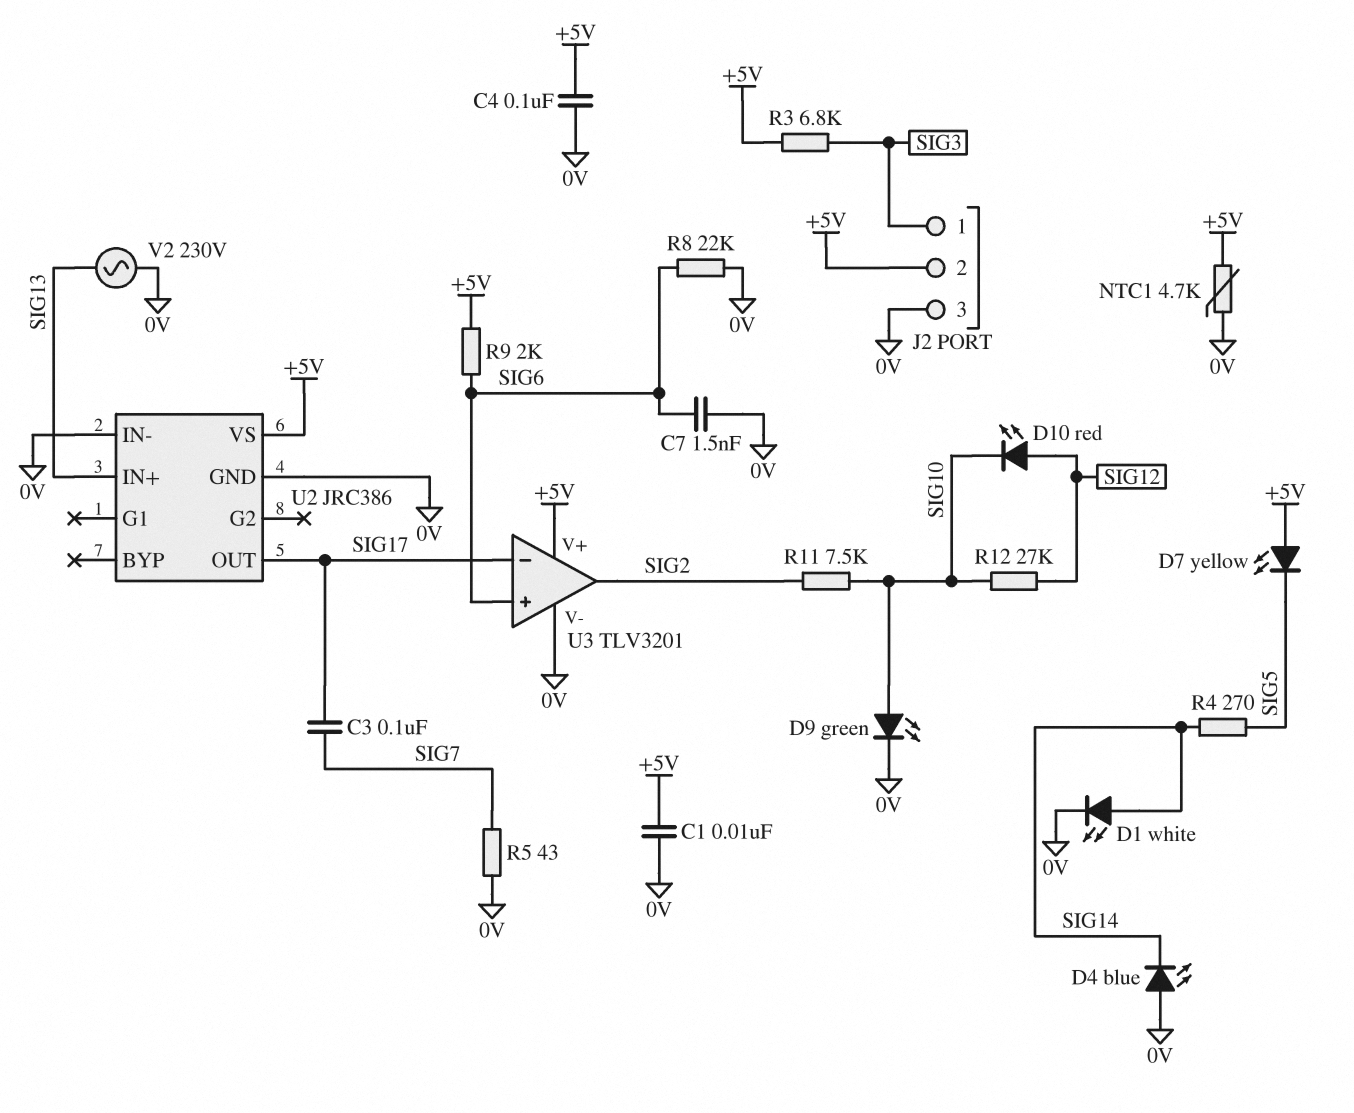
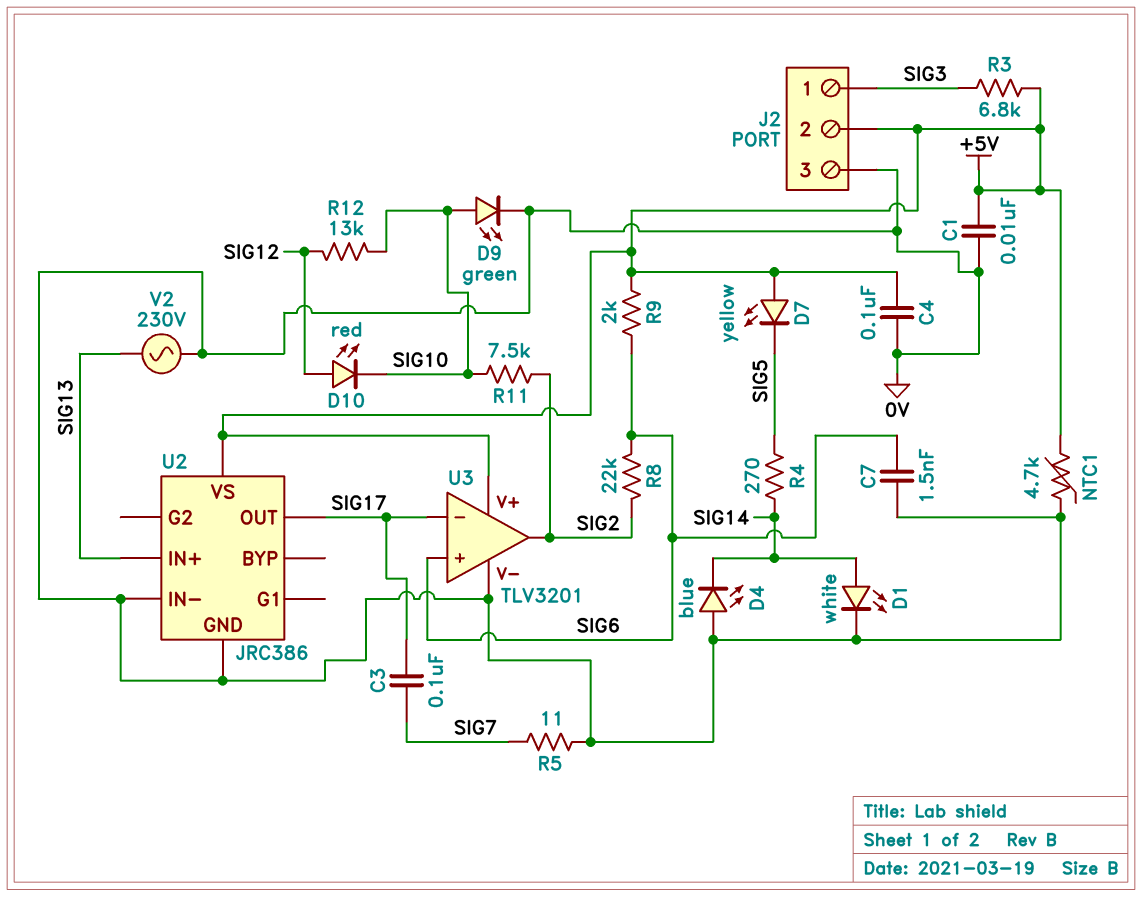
R5: 43 (0V, SIG7) -> 11 (0V, SIG7)
R8: 22k (0V, SIG6) -> 22k (SIG2, SIG6)
R12: 27k (SIG10, SIG12) -> 13k (SIG10, SIG12)

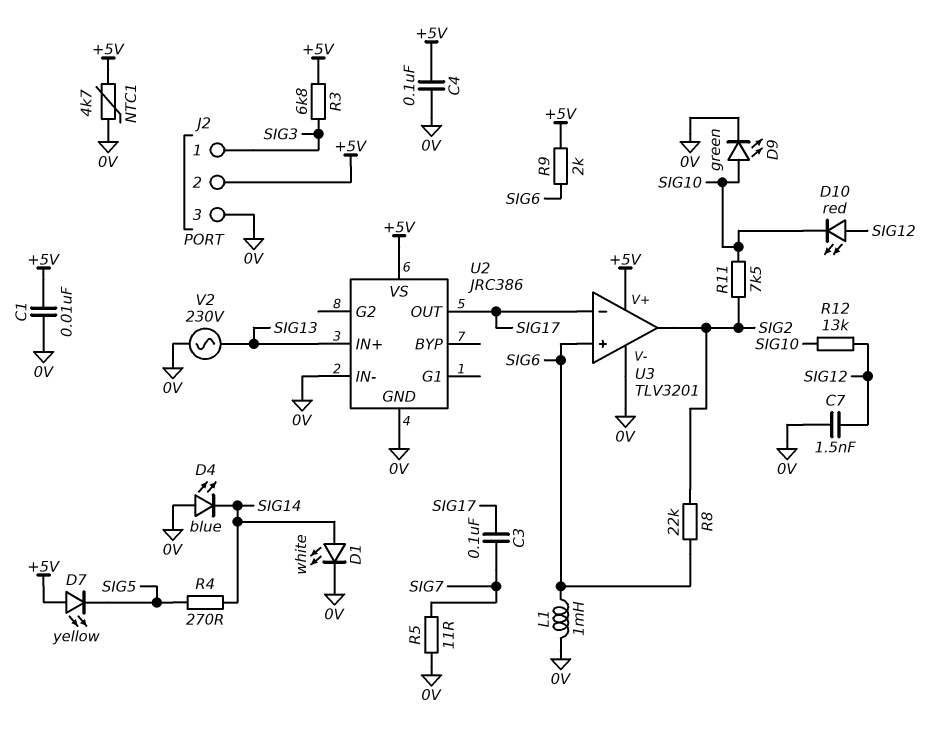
C7: 1.5nF (0V, SIG6) -> 1.5nF (0V, SIG12)
L1: none -> 1mH (0V, SIG6)

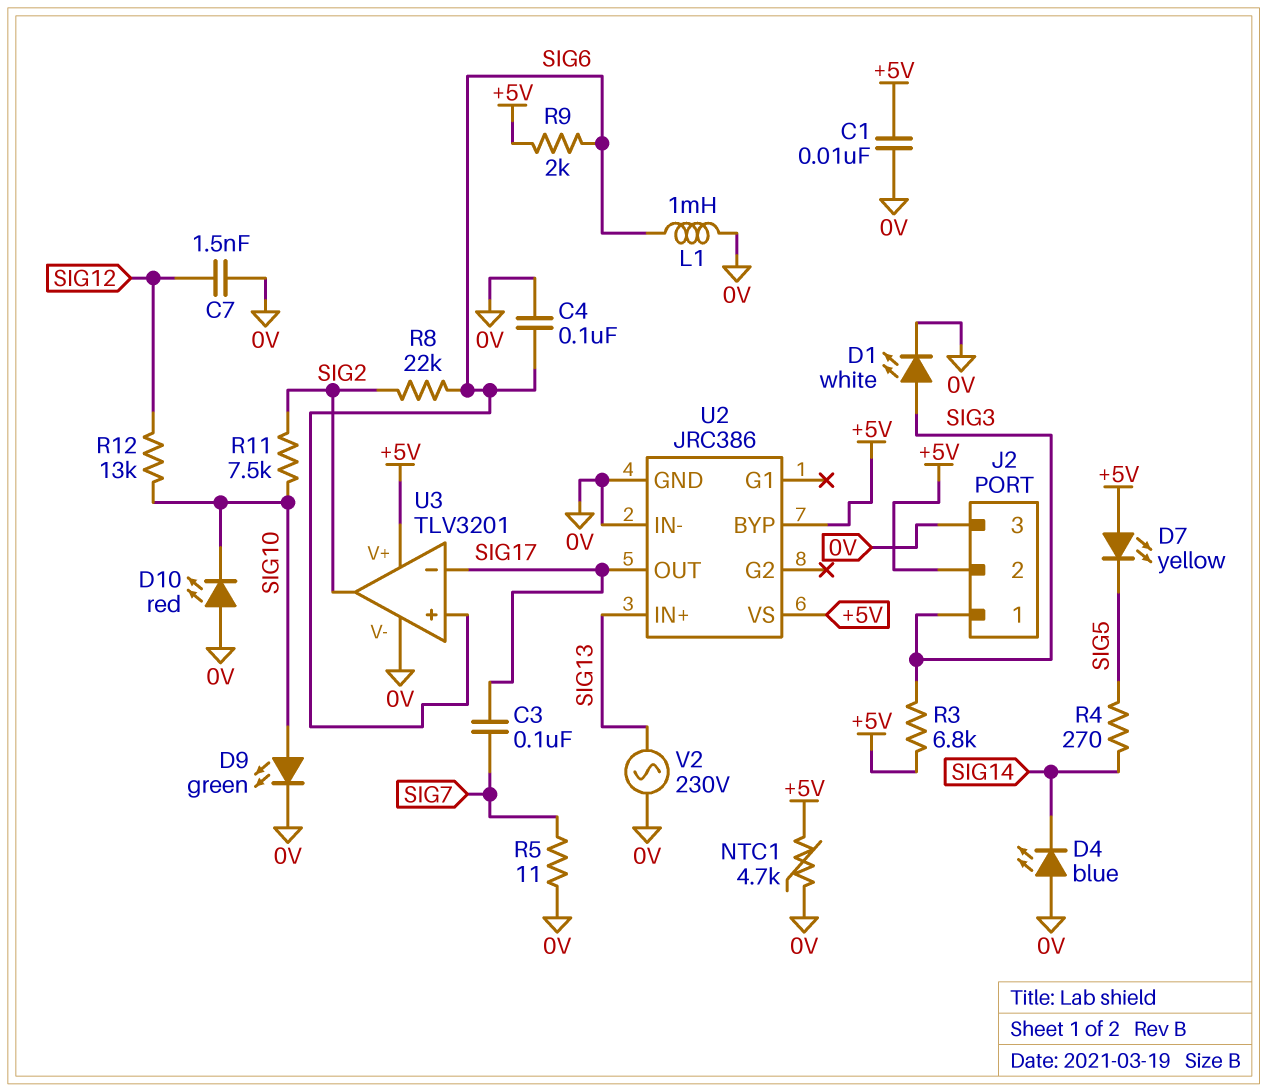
C4: 100nF (+5V, 0V) -> 100nF (0V, SIG6)
D1: LED white (A SIG14, K 0V) -> LED white (A SIG3, K 0V)
D10: LED red (A SIG12, K SIG10) -> LED red (A 0V, K SIG10)
U2 pin BYP: none -> +5V

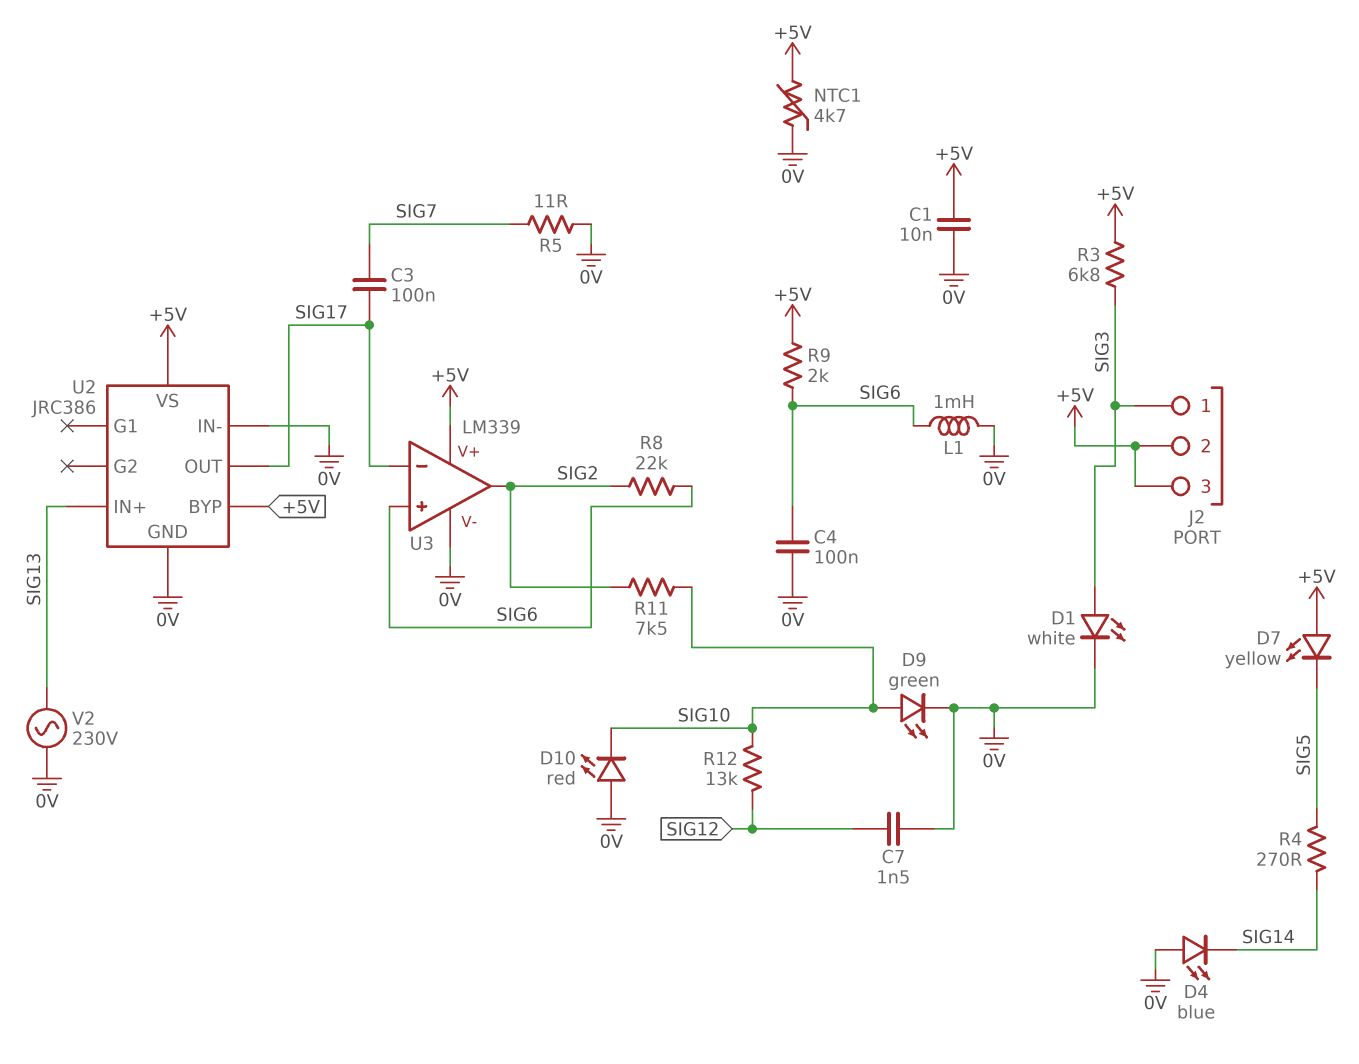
J2 pin 3: 0V -> +5V
U3: TLV3201 -> LM339

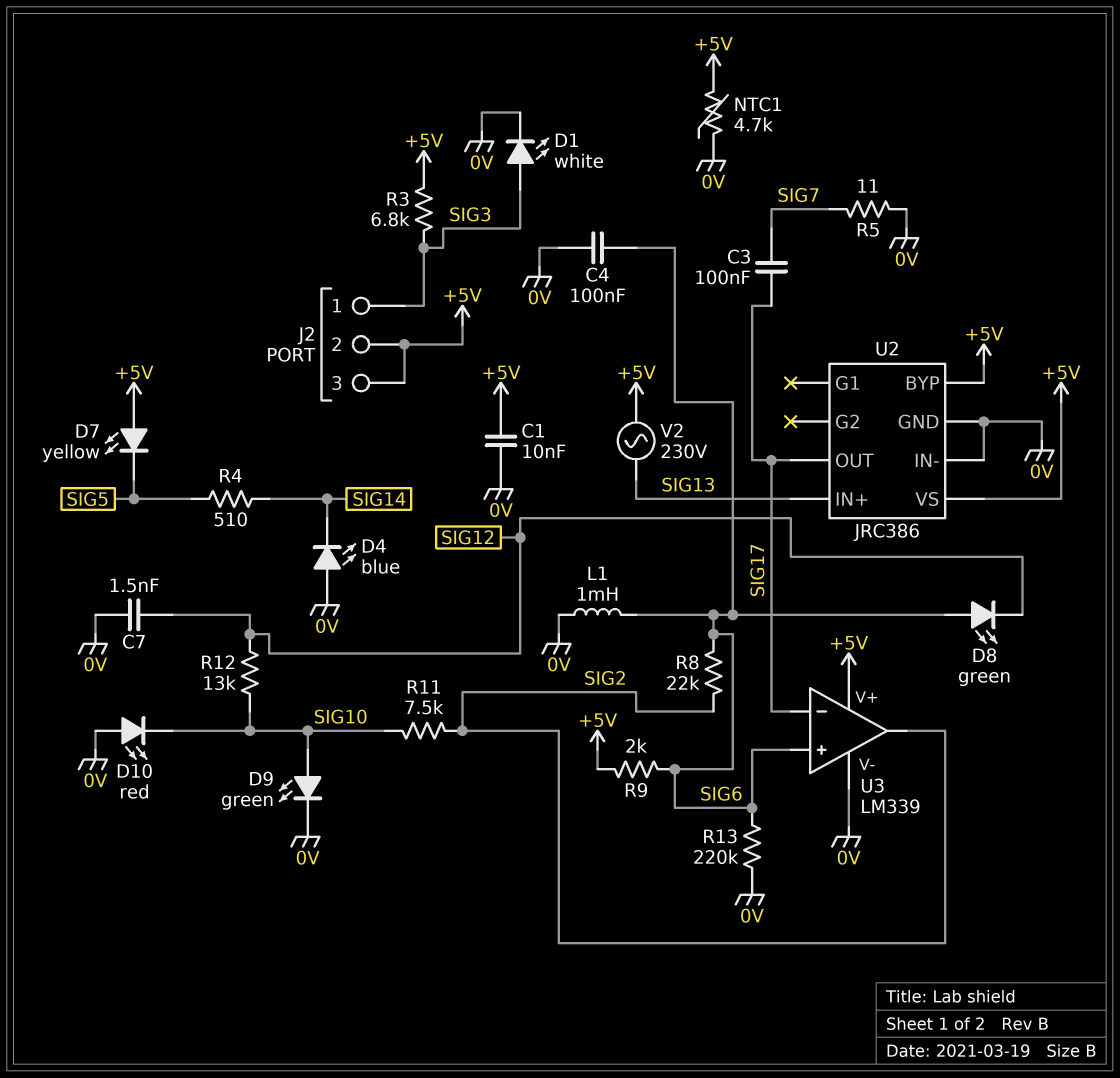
D8: none -> LED green (A SIG6, K SIG12)
R4: 270 (SIG5, SIG14) -> 510 (SIG5, SIG14)
R13: none -> 220k (0V, SIG6)
V2: AC 230V (0V, SIG13) -> AC 230V (+5V, SIG13)

